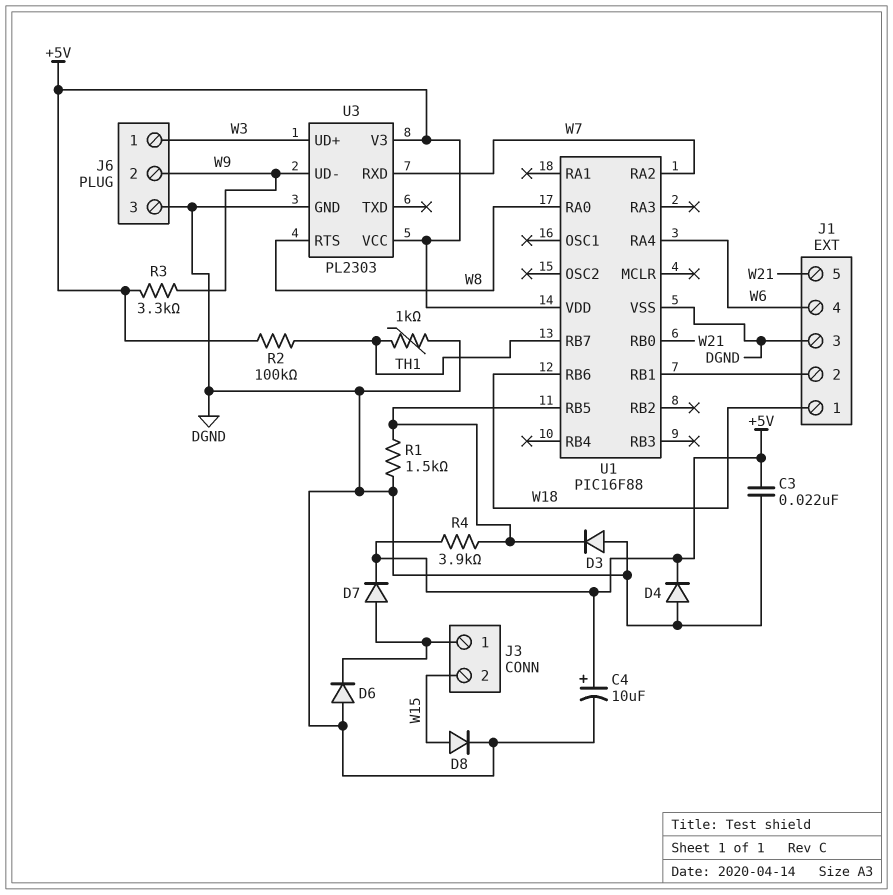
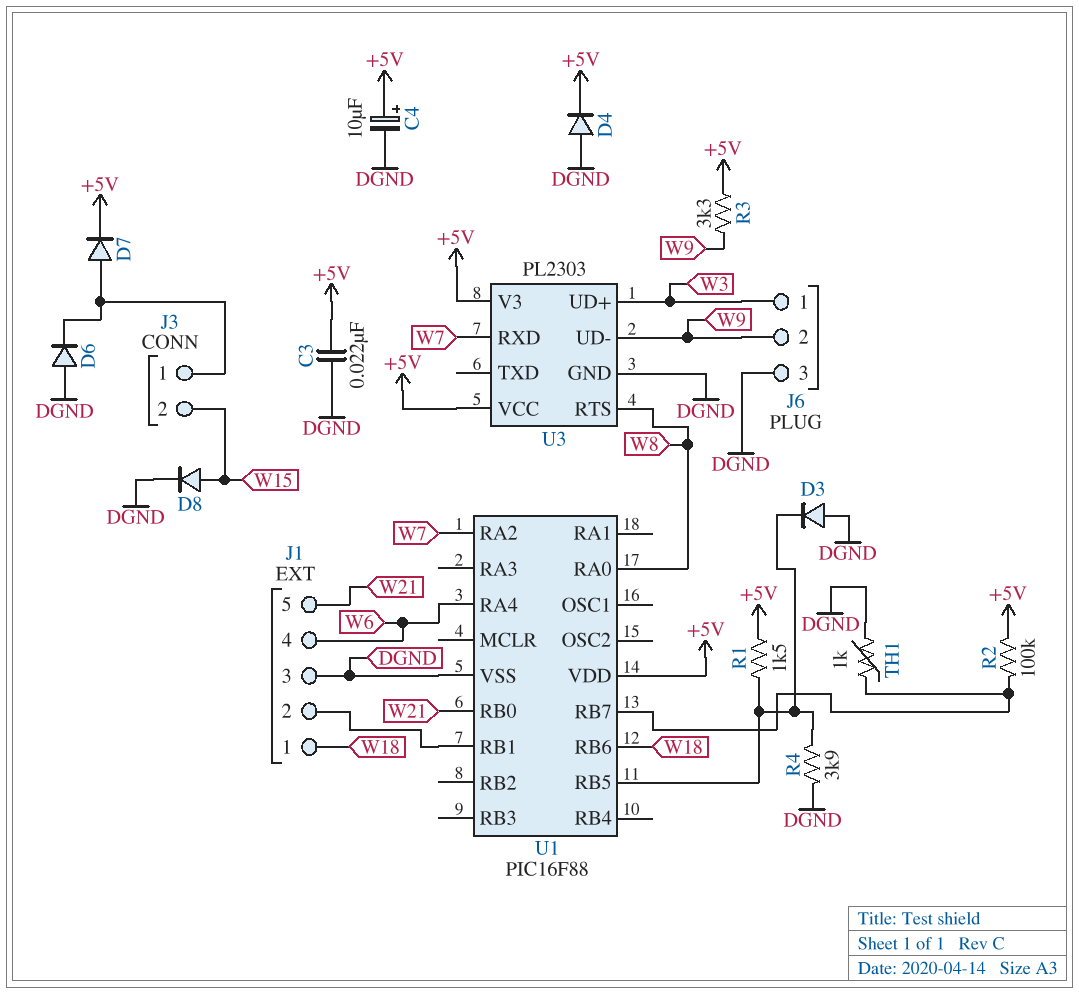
R1: 1.5k (DGND, U1/RB5) -> 1.5k (+5V, U1/RB5)
R4: 3.9k (+5V, U1/RB5) -> 3.9k (DGND, U1/RB5)

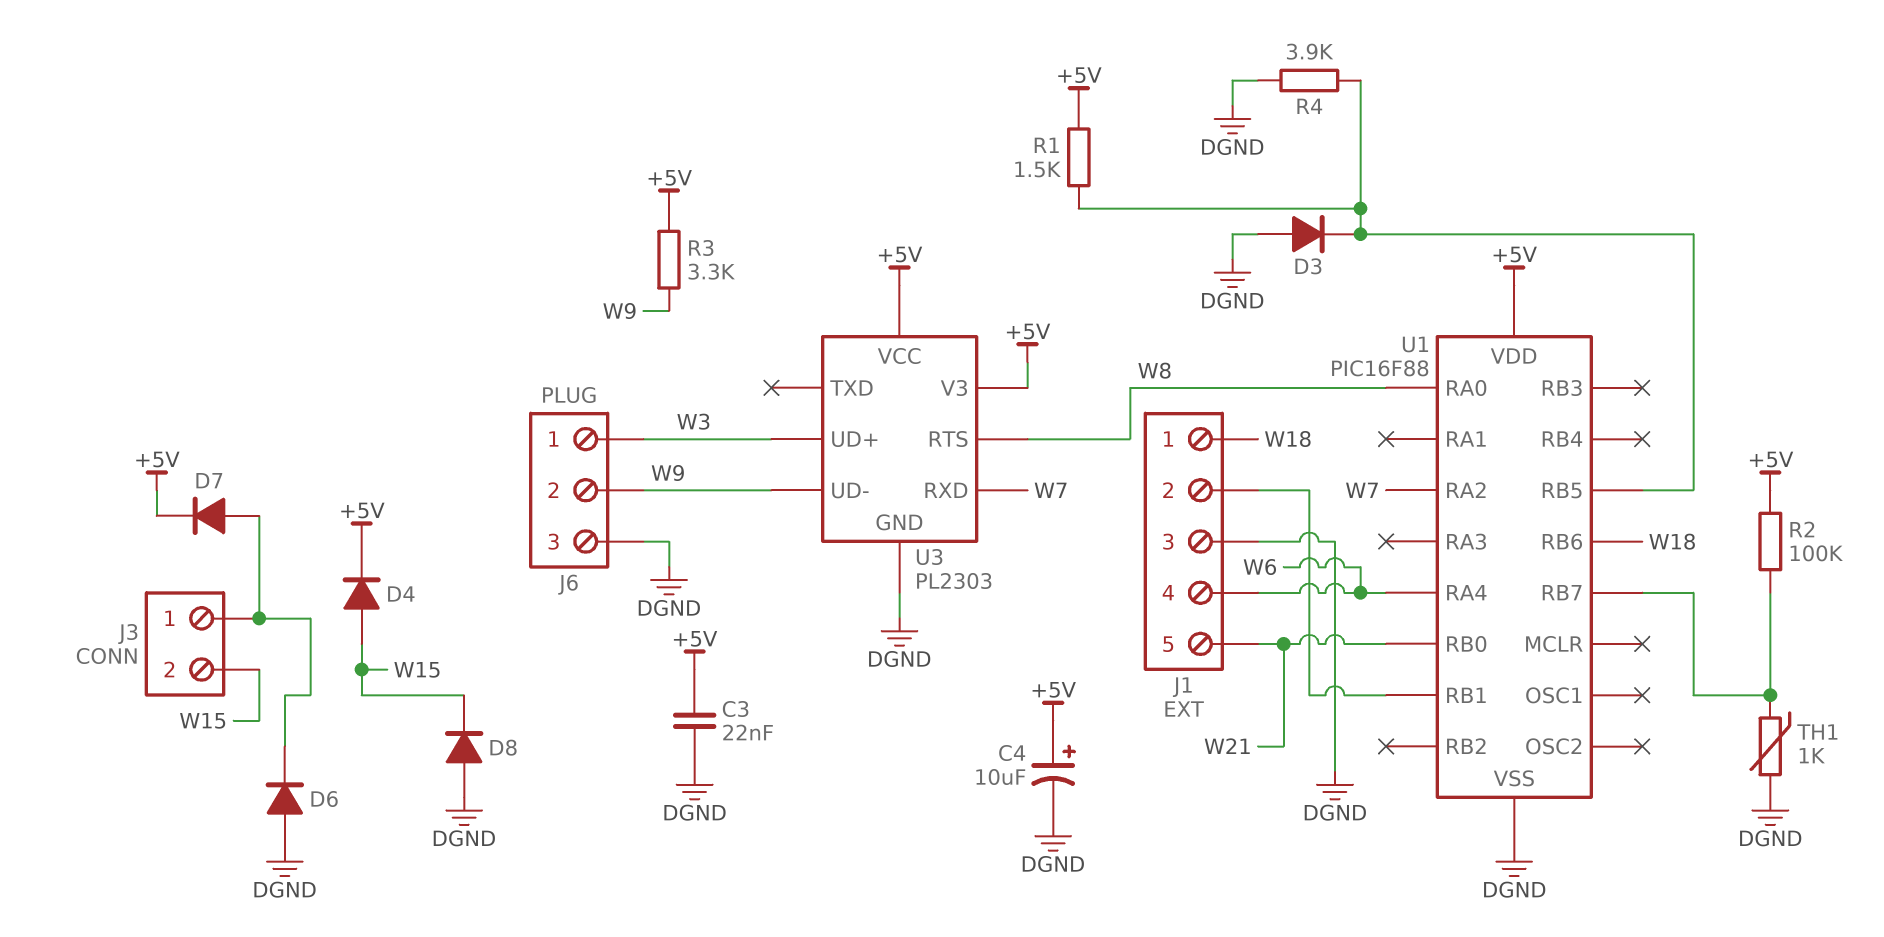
D4: diode (A DGND, K +5V) -> diode (A W15, K +5V)
D8: diode (A W15, K DGND) -> diode (A DGND, K W15)

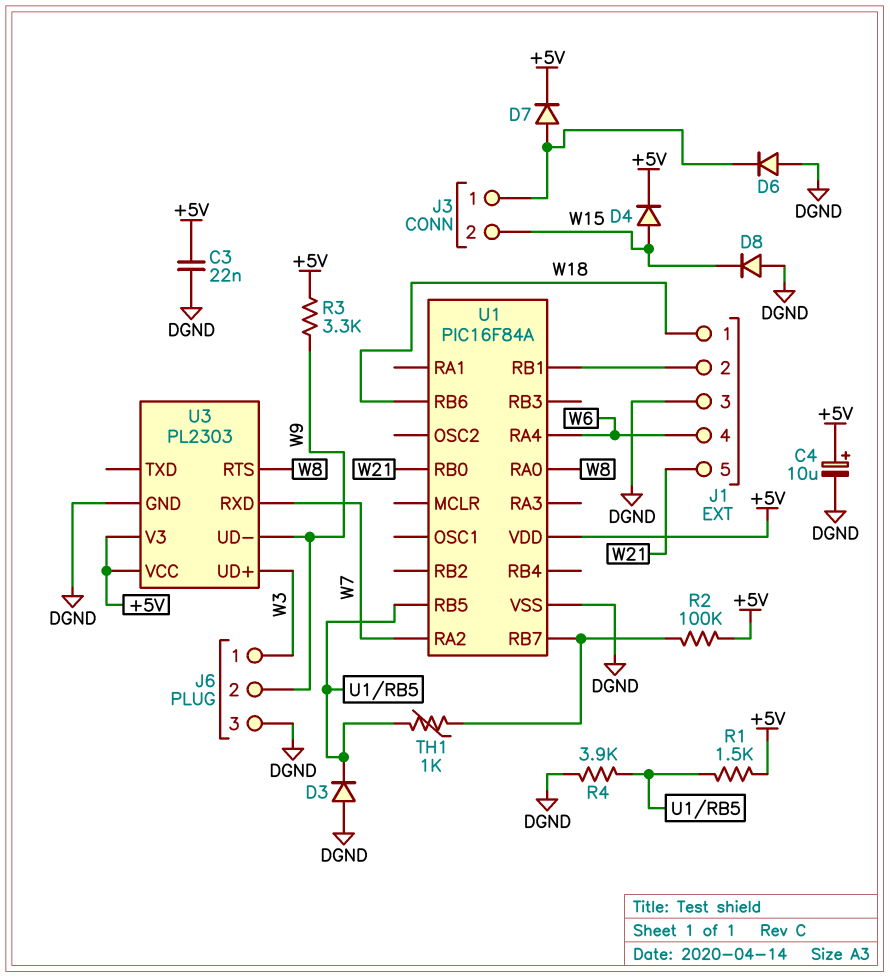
TH1: 1k (DGND, U1/RB7) -> 1k (U1/RB5, U1/RB7)
U1: PIC16F88 -> PIC16F84A

